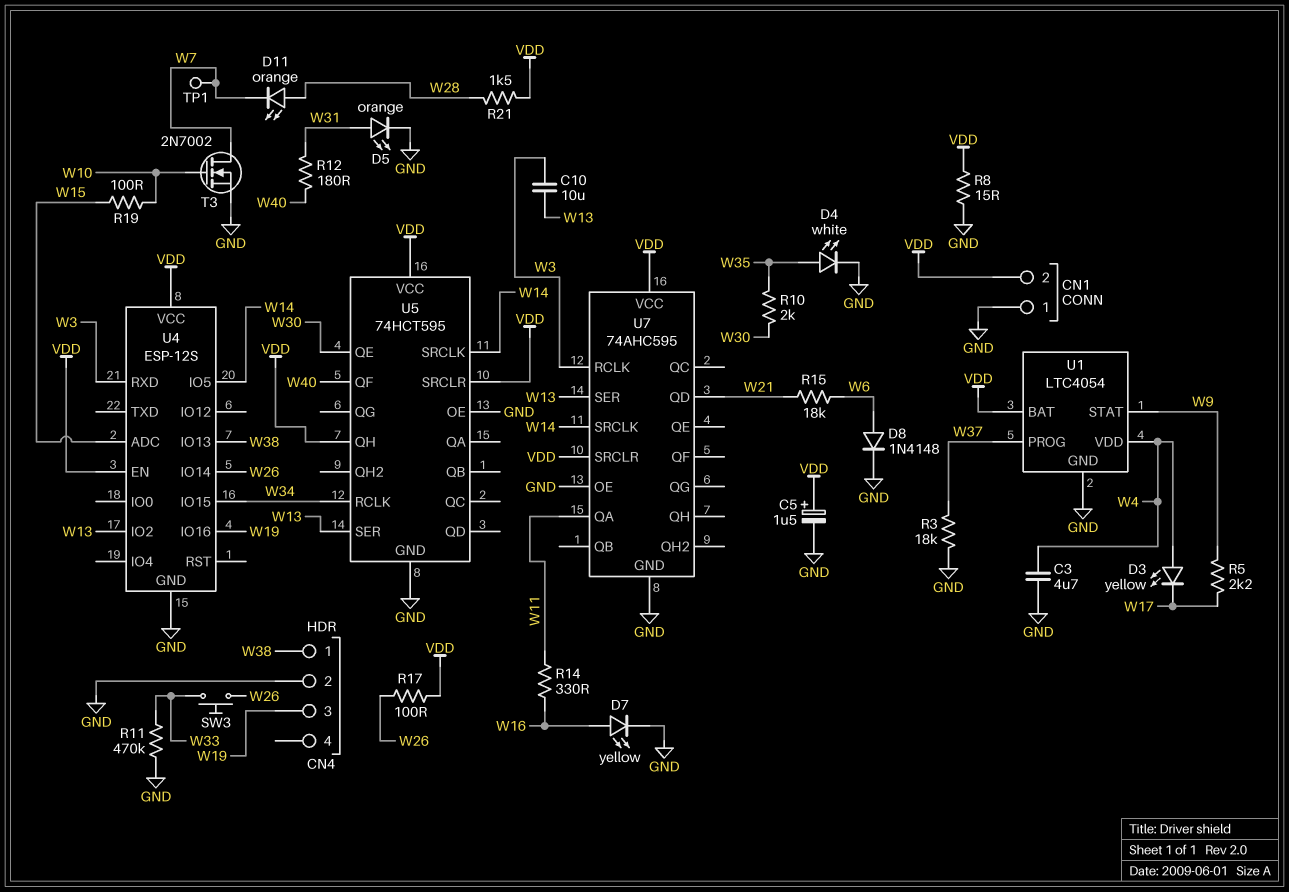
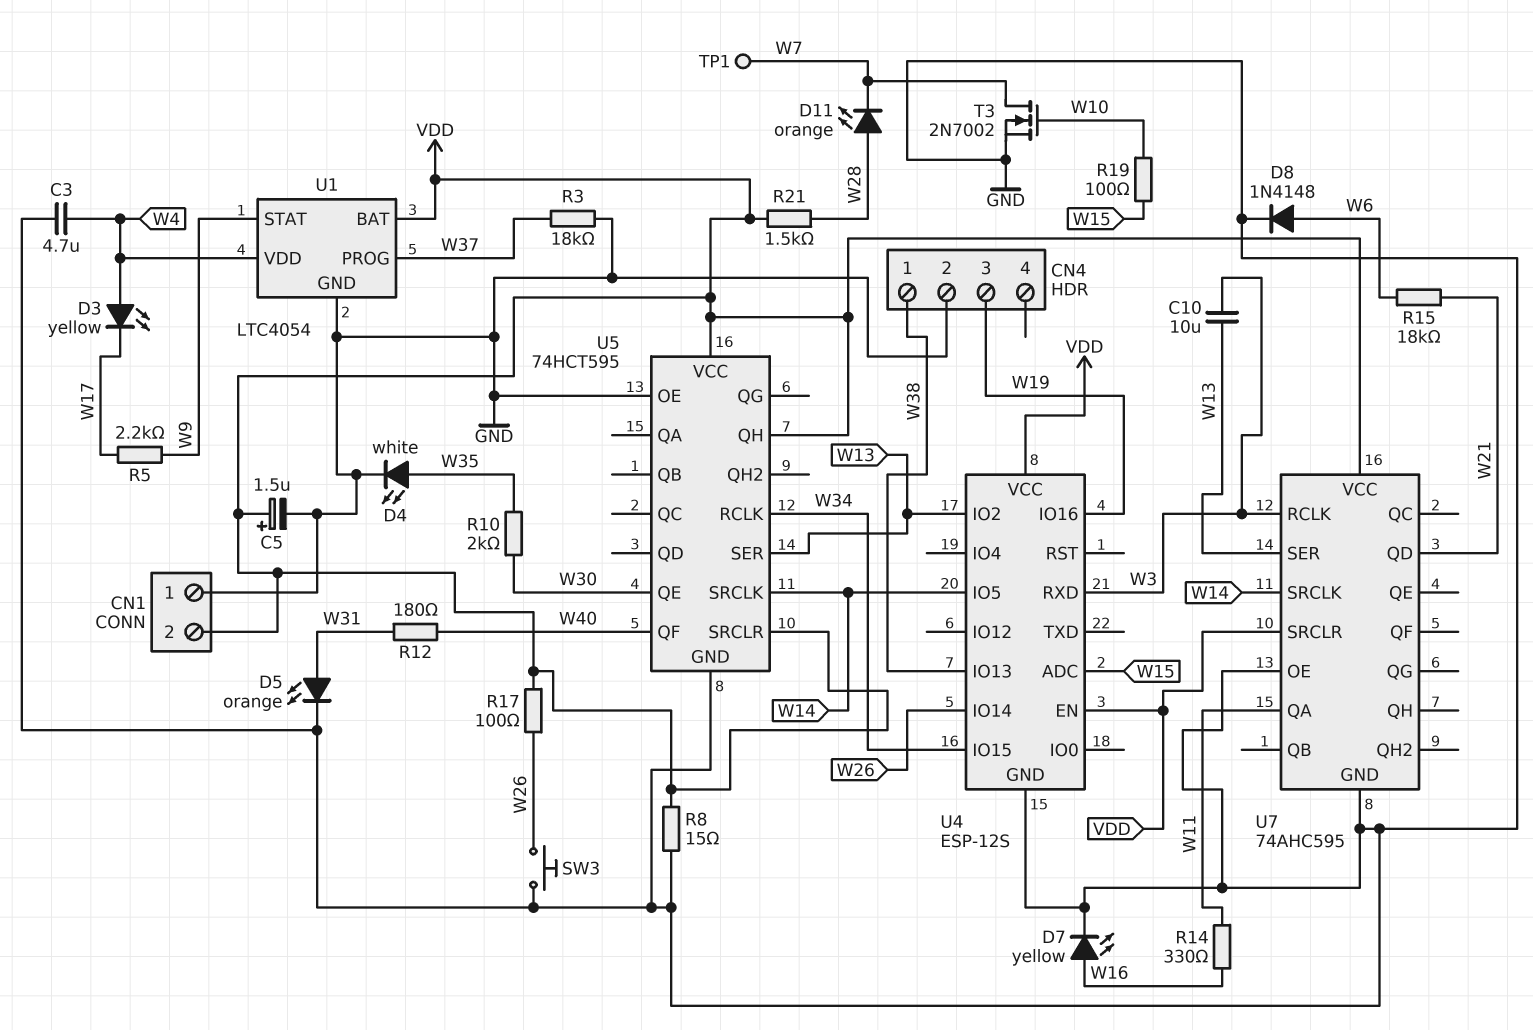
R11: 470k (GND, W33) -> none
SW3: button (W26, W33) -> button (GND, W26)

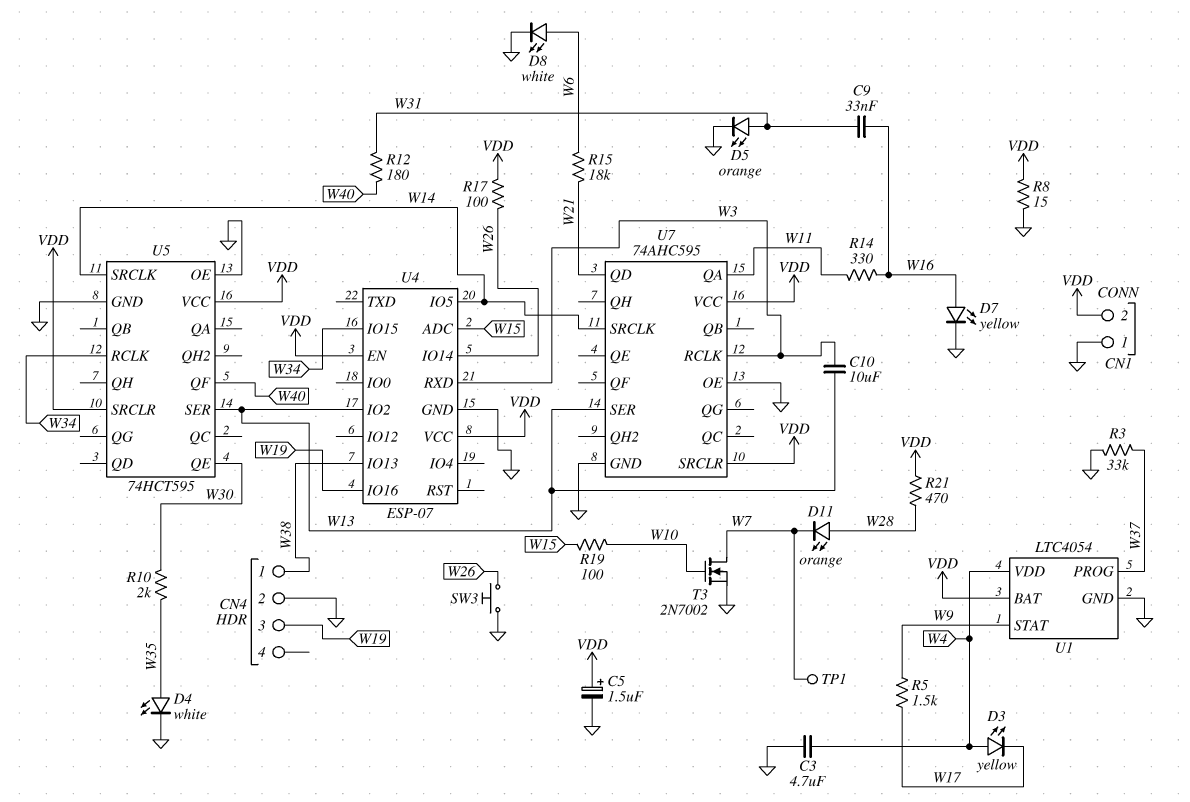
C9: none -> 33nF (W16, W31)
D8: diode 1N4148 (A W6, K GND) -> LED white (A W6, K GND)
R3: 18k (GND, W37) -> 33k (GND, W37)
R5: 2.2k (W9, W17) -> 1.5k (W9, W17)
R21: 1.5k (VDD, W28) -> 470 (VDD, W28)
U4: ESP-12S -> ESP-07
U5 pin QH: VDD -> none

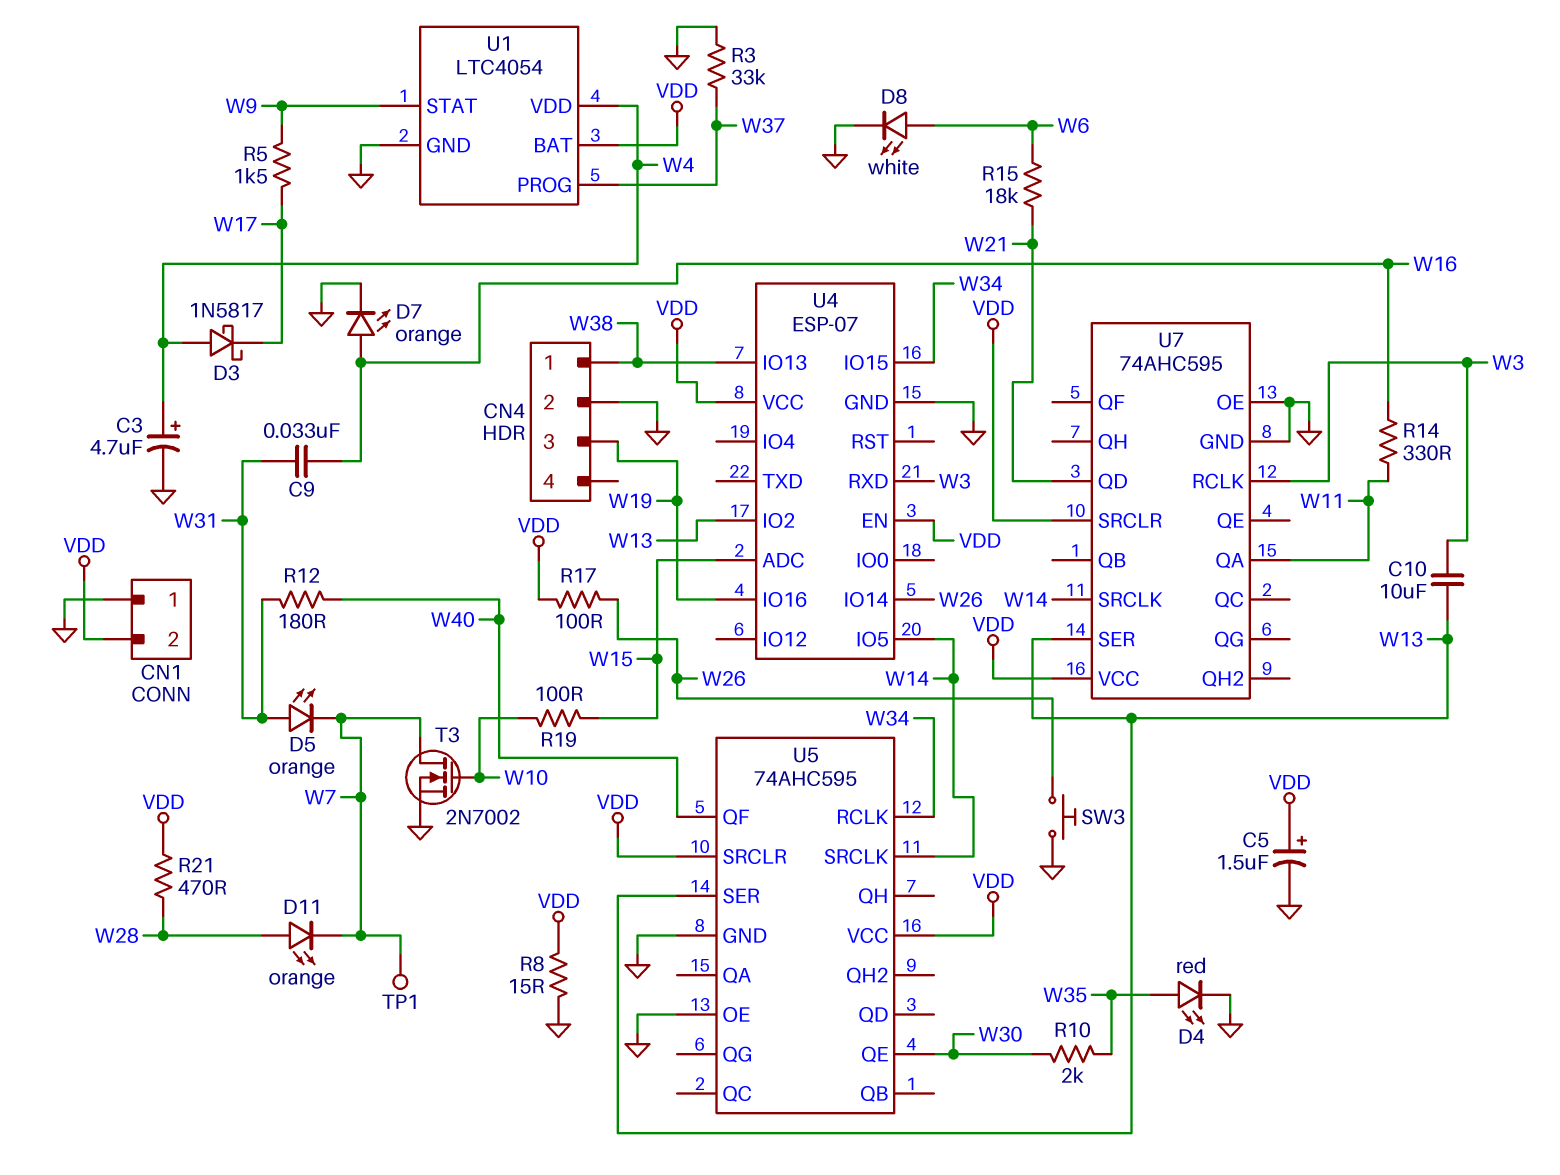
C3: 4.7uF (GND, W4) -> 4.7uF (plus W4, minus GND)
D3: LED yellow (A W4, K W17) -> schottky 1N5817 (A W4, K W17)
D4: LED white (A W35, K GND) -> LED red (A W35, K GND)
D5: LED orange (A W31, K GND) -> LED orange (A W31, K W7)
D7: LED yellow (A W16, K GND) -> LED orange (A W16, K GND)
U5: 74HCT595 -> 74AHC595

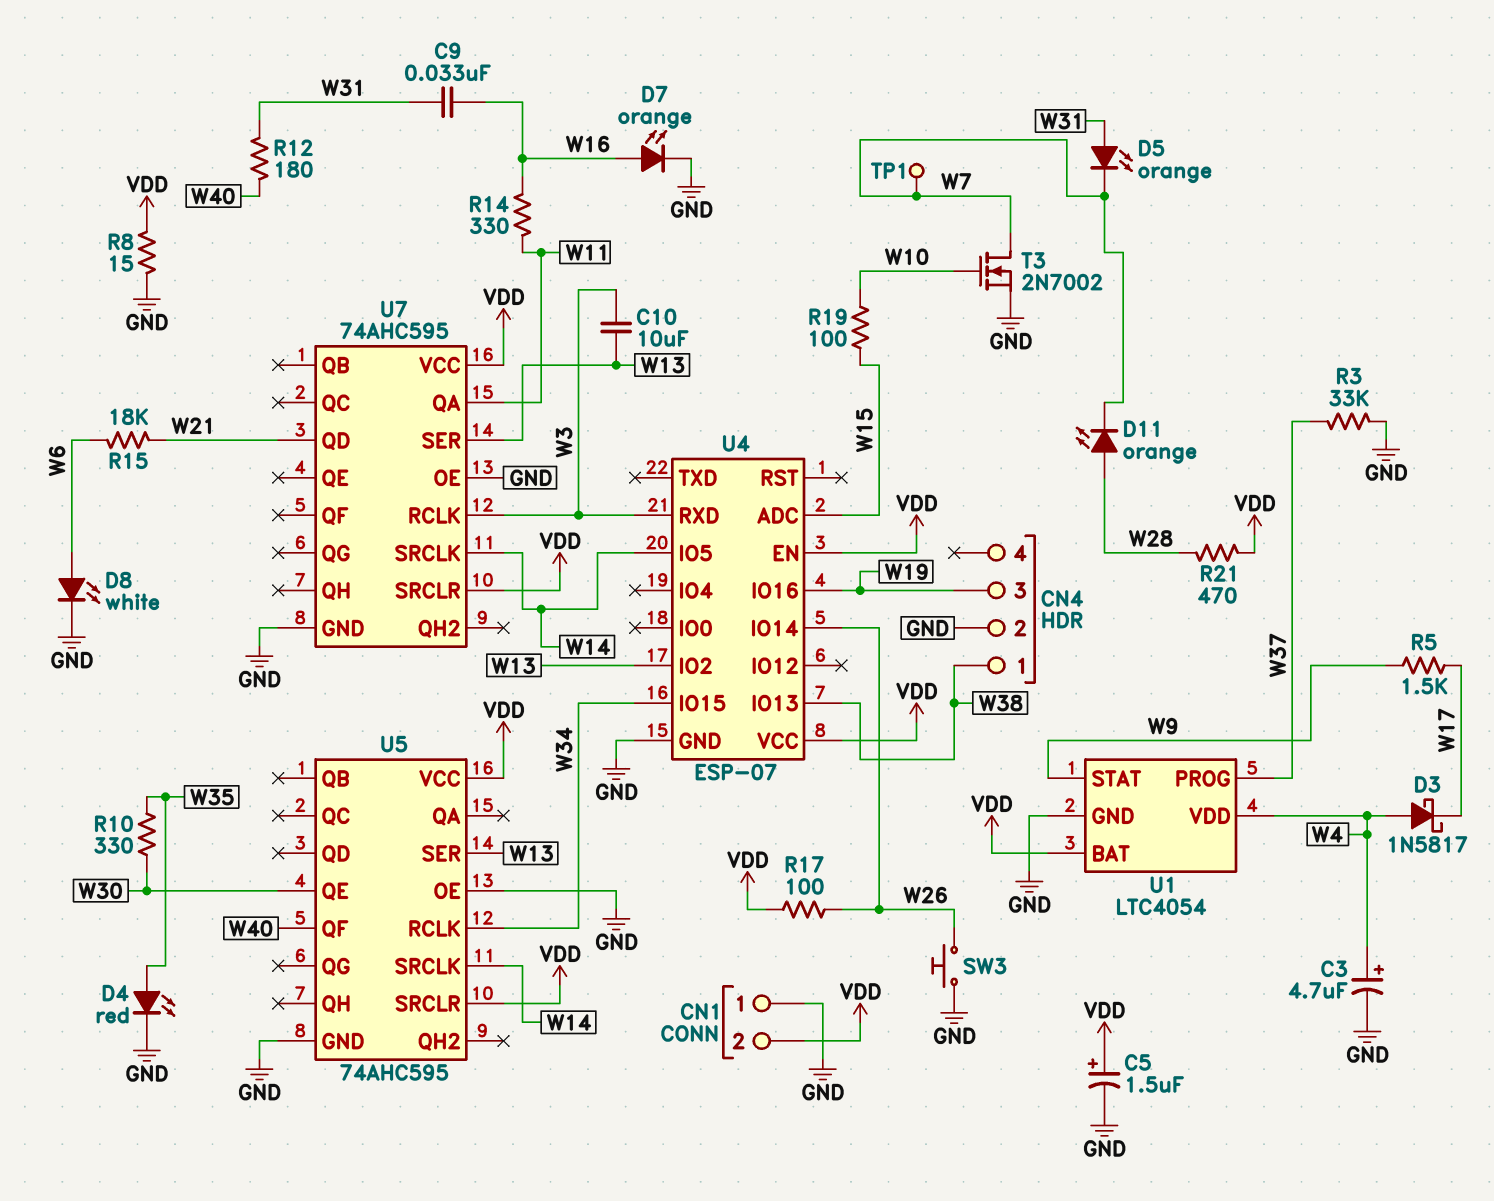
R10: 2k (W30, W35) -> 330 (W30, W35)

